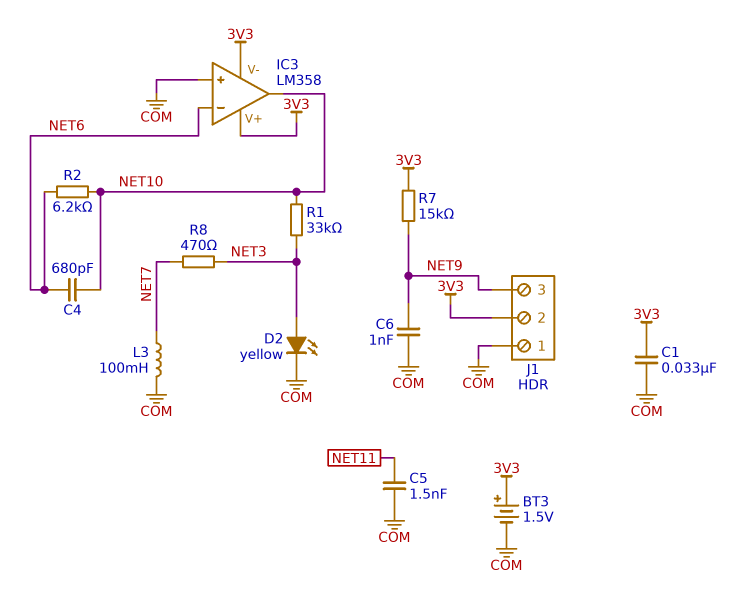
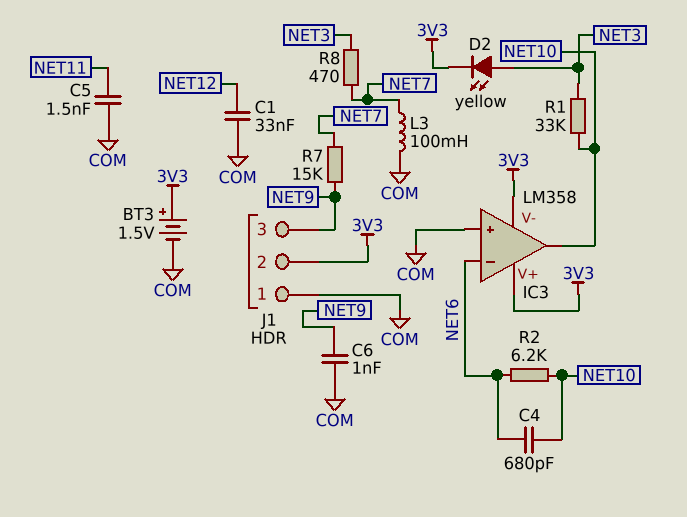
C1: 33nF (3V3, COM) -> 33nF (COM, NET12)
D2: LED yellow (A NET3, K COM) -> LED yellow (A NET3, K 3V3)
R7: 15k (3V3, NET9) -> 15k (NET7, NET9)

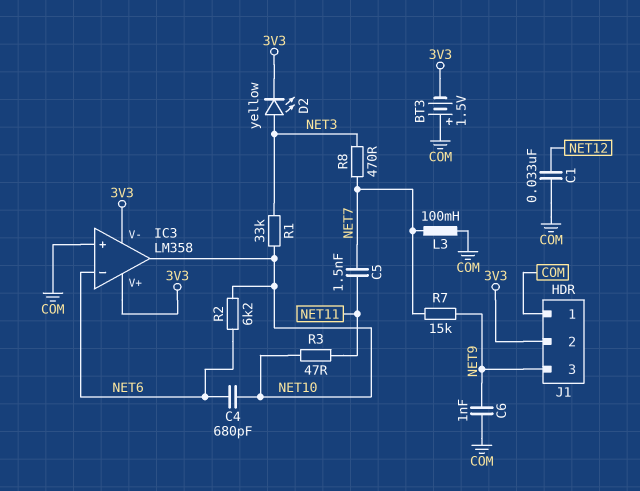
BT3: 1.5V (plus 3V3, minus COM) -> 1.5V (plus COM, minus 3V3)
C5: 1.5nF (COM, NET11) -> 1.5nF (NET7, NET11)
R3: none -> 47 (NET10, NET11)

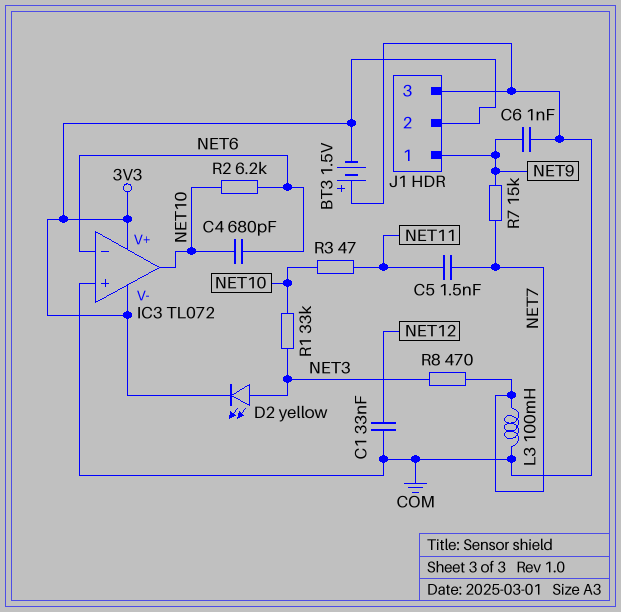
IC3: LM358 -> TL072
J1 pin 1: COM -> NET9
J1 pin 3: NET9 -> COM

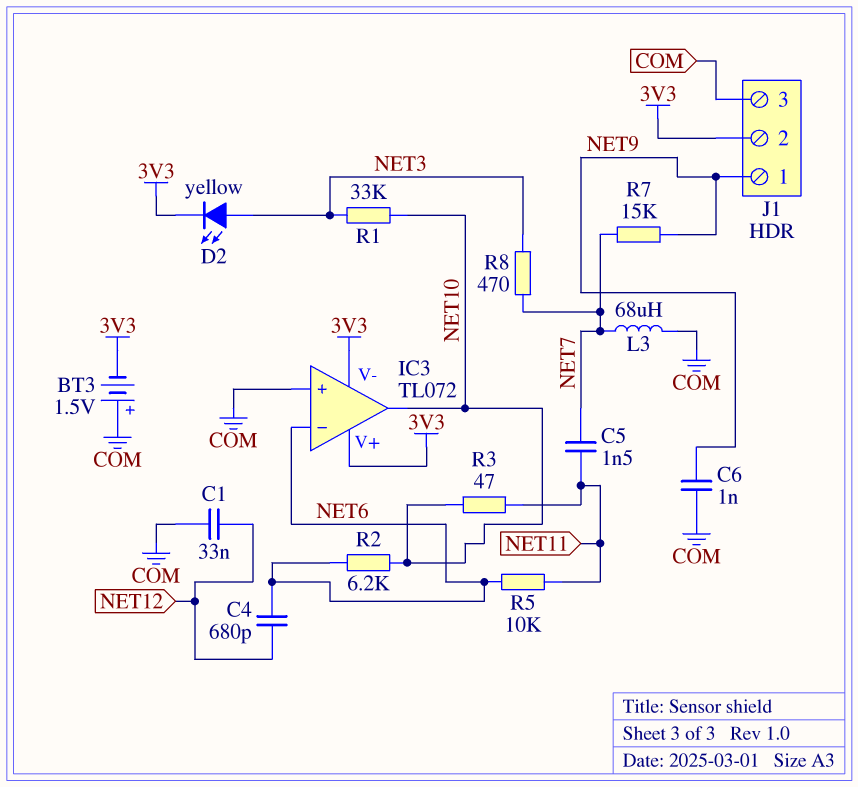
C4: 680pF (NET6, NET10) -> 680pF (NET6, NET12)
L3: 100mH (COM, NET7) -> 68uH (COM, NET7)
R5: none -> 10k (NET6, NET11)

